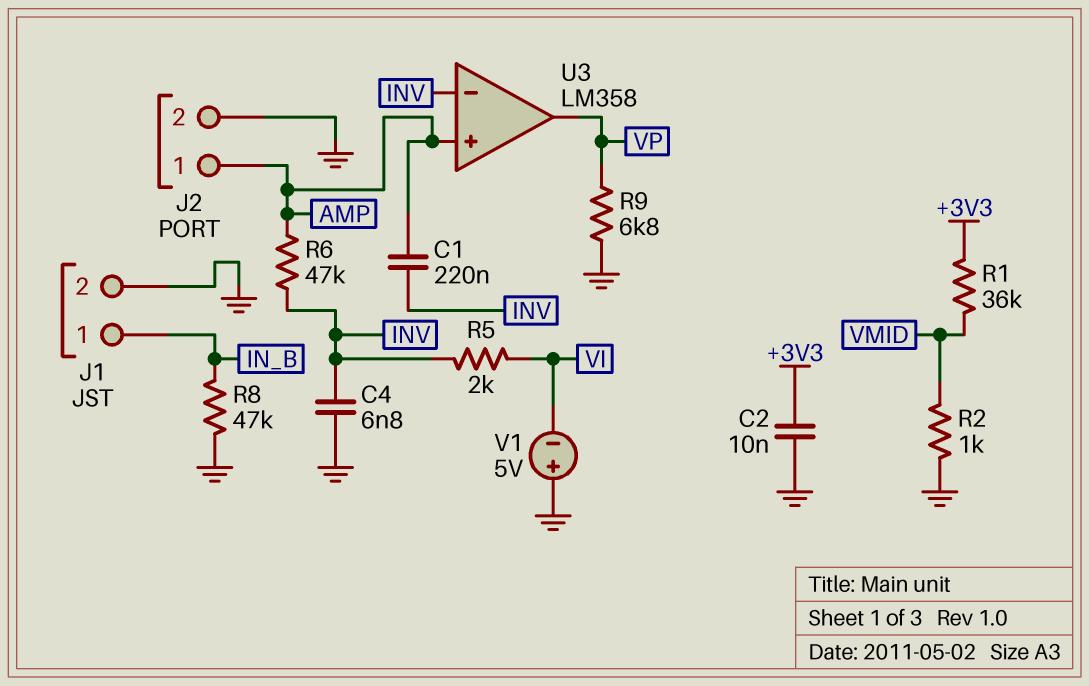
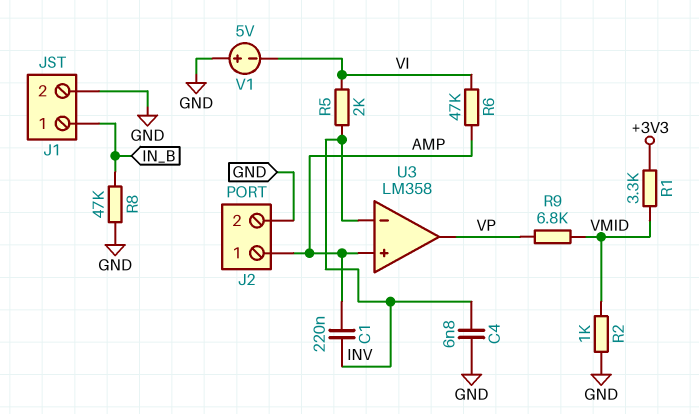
C2: 10nF (+3V3, GND) -> none
R1: 36k (+3V3, VMID) -> 3.3k (+3V3, VMID)
R6: 47k (AMP, INV) -> 47k (AMP, VI)
R9: 6.8k (GND, VP) -> 6.8k (VMID, VP)

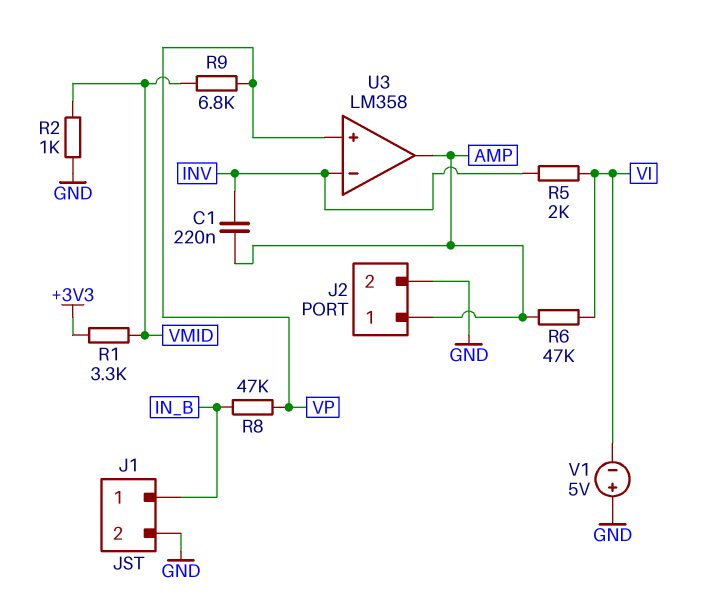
C4: 6.8nF (GND, INV) -> none
R8: 47k (GND, IN_B) -> 47k (IN_B, VP)
U3 pin in+: AMP -> VP
U3 pin out: VP -> AMP

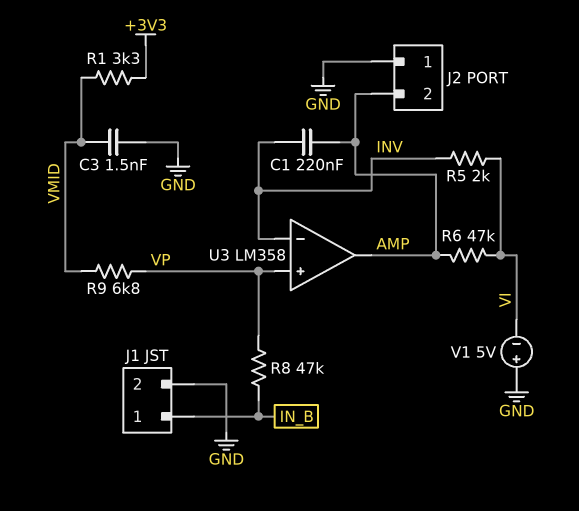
C3: none -> 1.5nF (GND, VMID)
J2 pin 1: AMP -> GND
J2 pin 2: GND -> AMP
R2: 1k (GND, VMID) -> none

